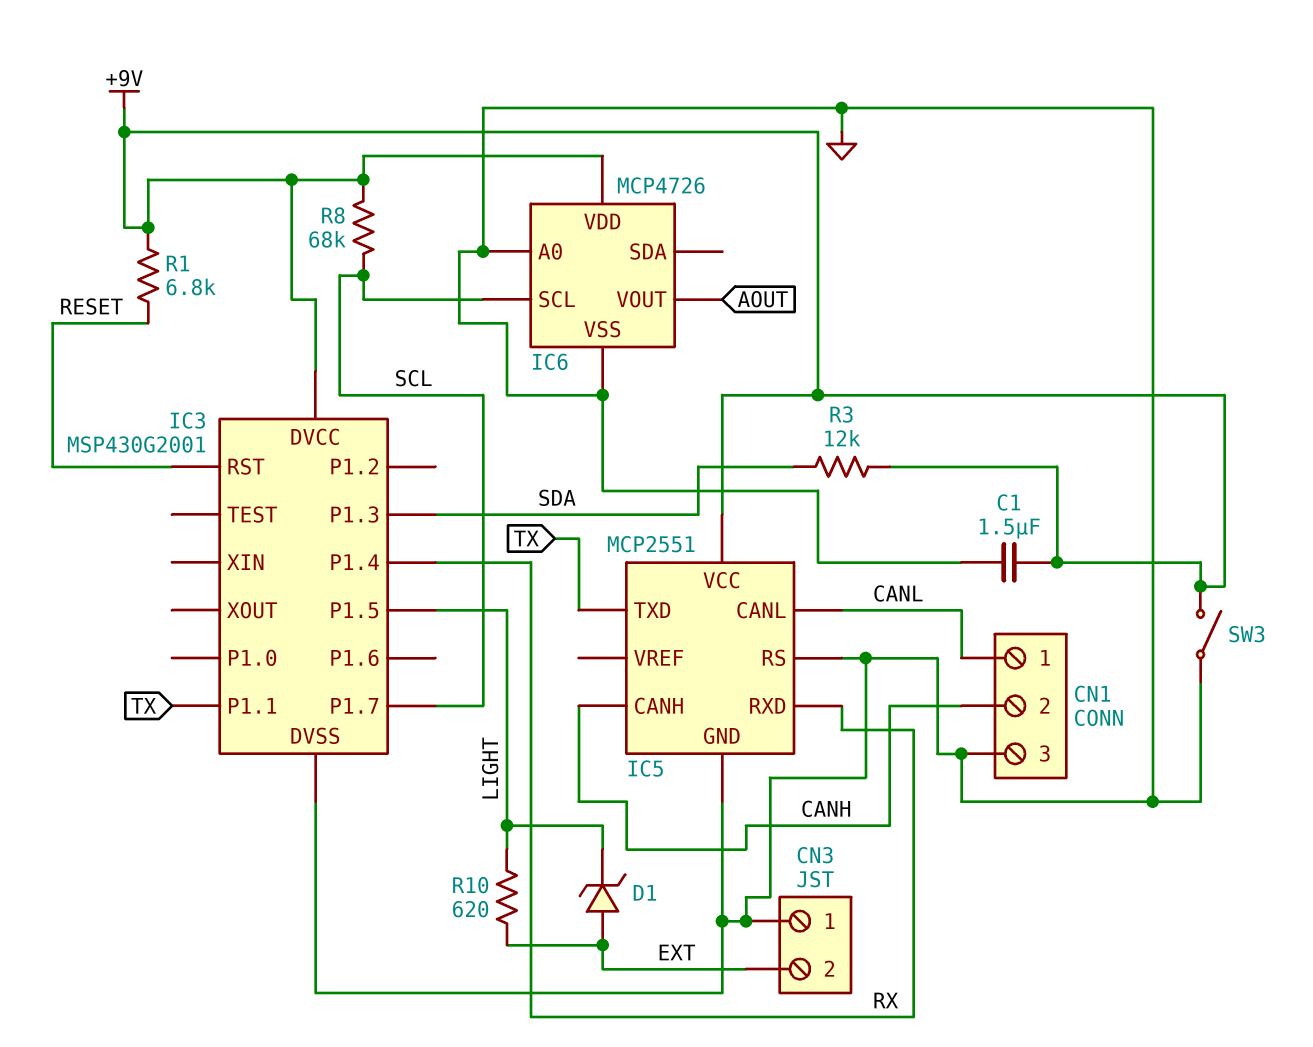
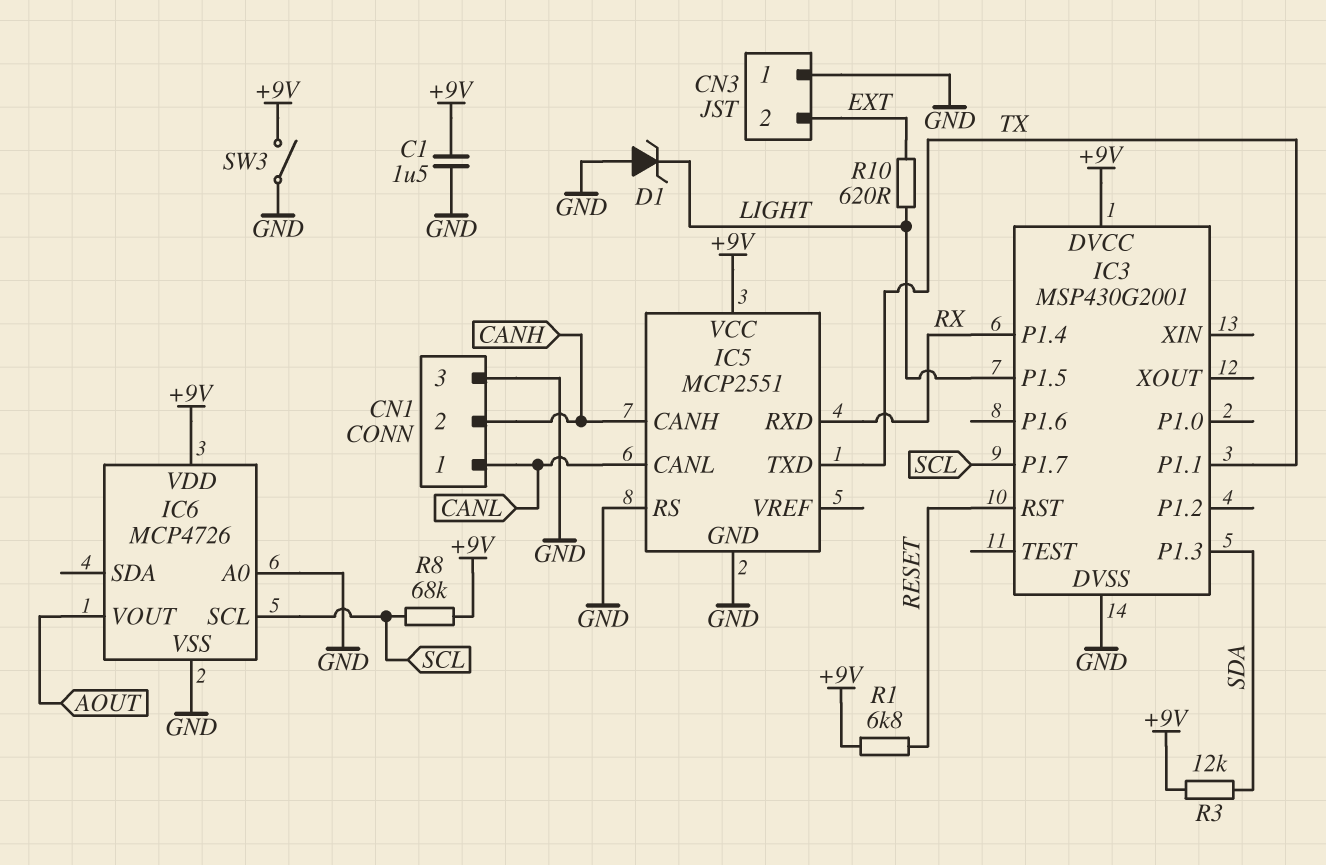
D1: zener (A EXT, K LIGHT) -> zener (A GND, K LIGHT)

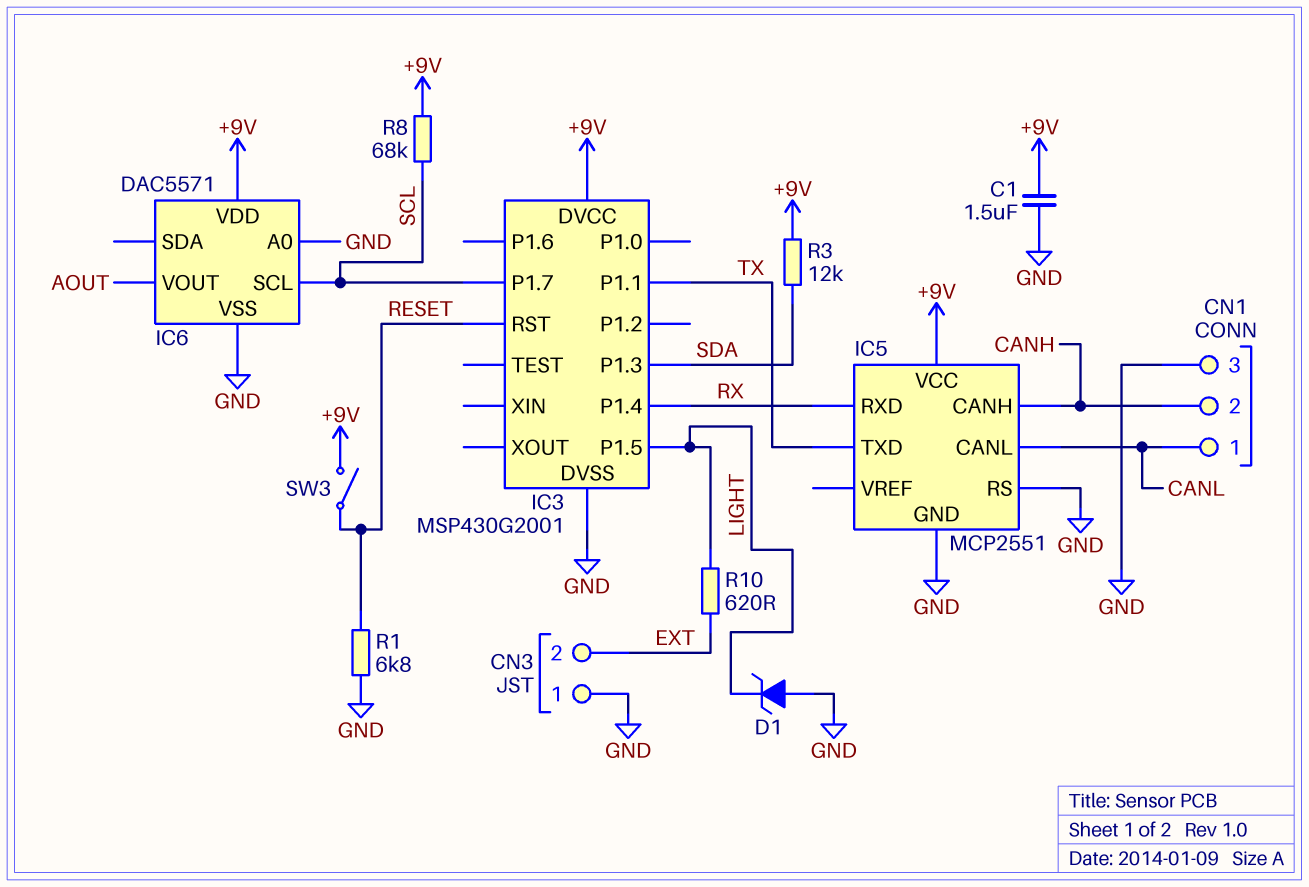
IC6: MCP4726 -> DAC5571
R1: 6.8k (+9V, RESET) -> 6.8k (GND, RESET)
SW3: switch (+9V, GND) -> switch (+9V, RESET)

